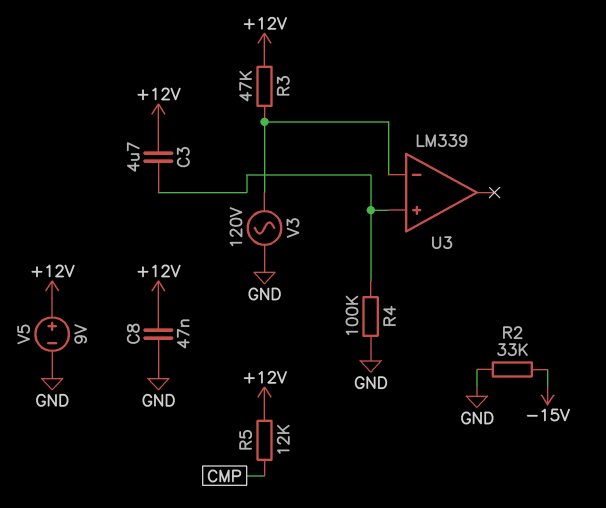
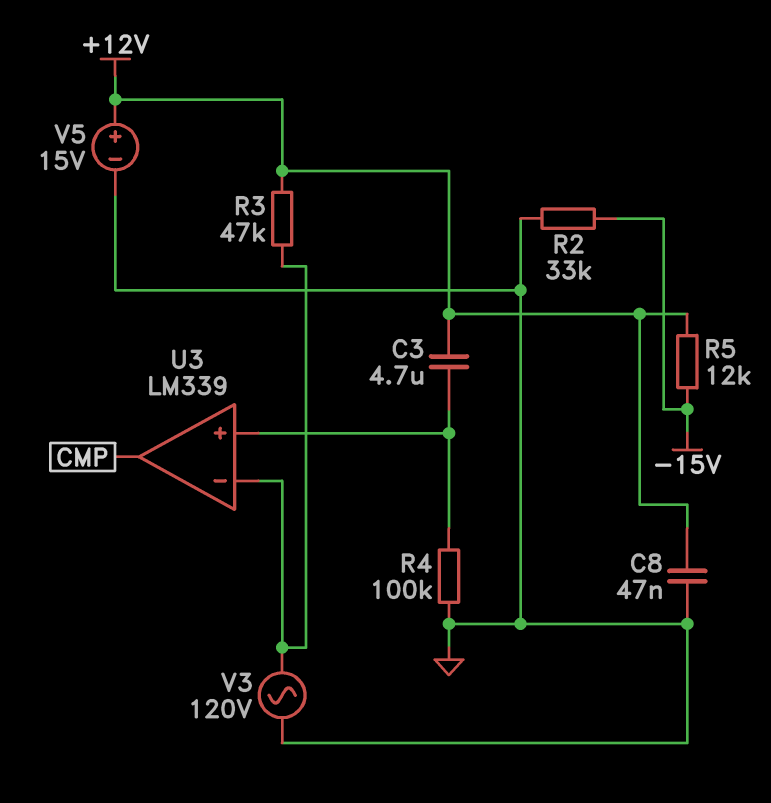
R5: 12k (+12V, CMP) -> 12k (+12V, -15V)
U3 pin out: none -> CMP
V5: 9V (plus +12V, minus GND) -> 15V (plus +12V, minus GND)

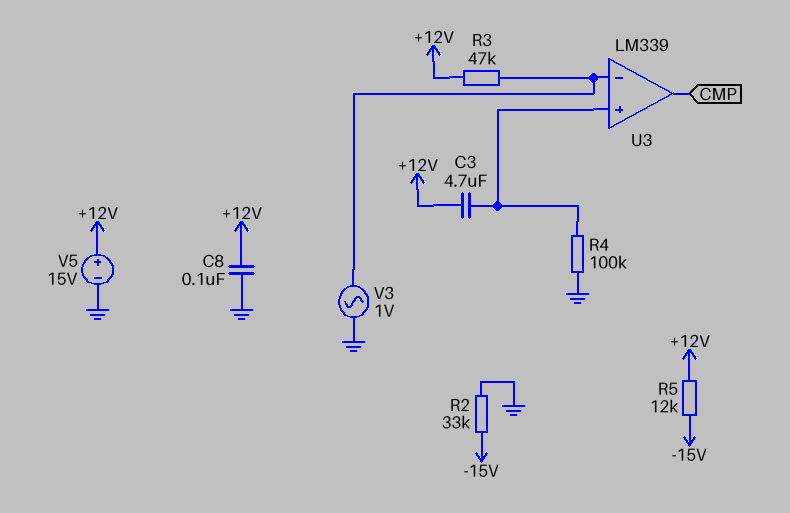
C8: 47nF (+12V, GND) -> 100nF (+12V, GND)
V3: AC 120V (GND, U3/in-) -> AC 1V (GND, U3/in-)

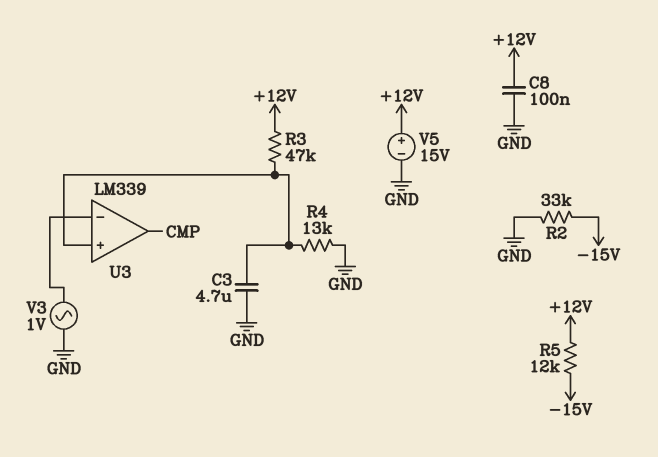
C3: 4.7uF (+12V, U3/in+) -> 4.7uF (GND, U3/in+)
R3: 47k (+12V, U3/in-) -> 47k (+12V, U3/in+)
R4: 100k (GND, U3/in+) -> 13k (GND, U3/in+)

